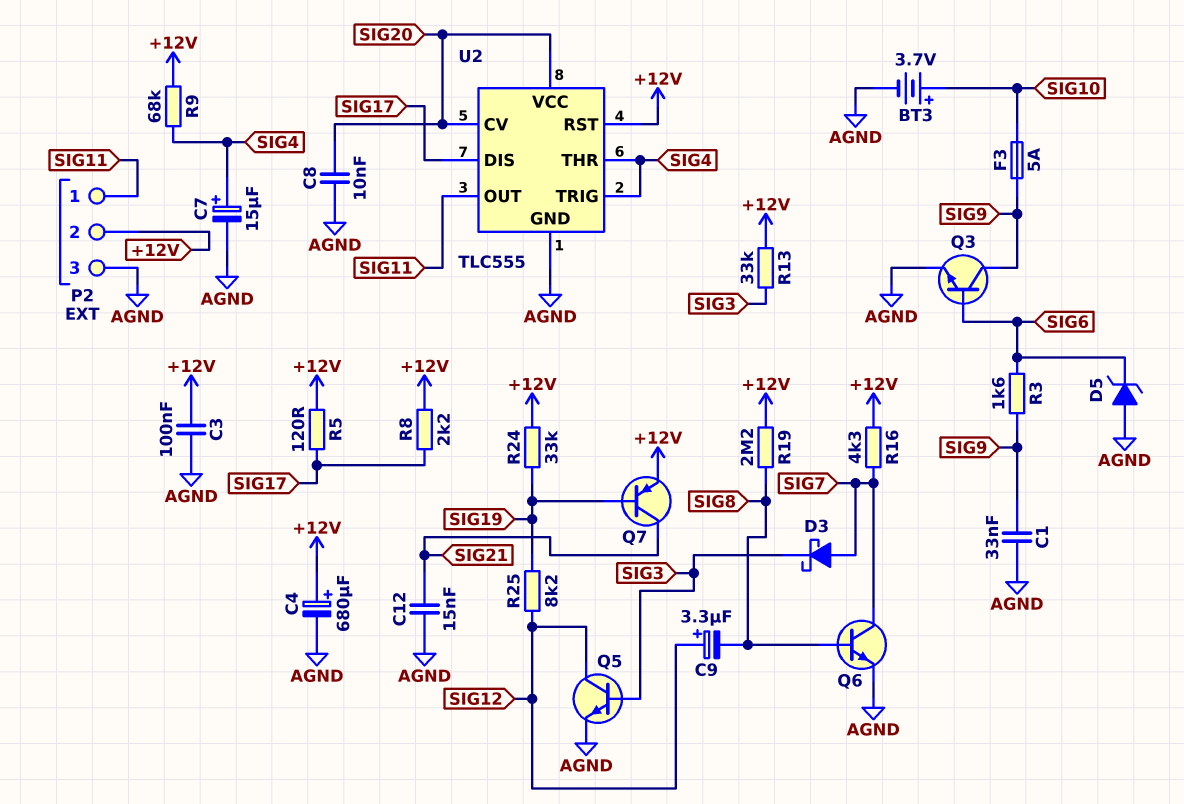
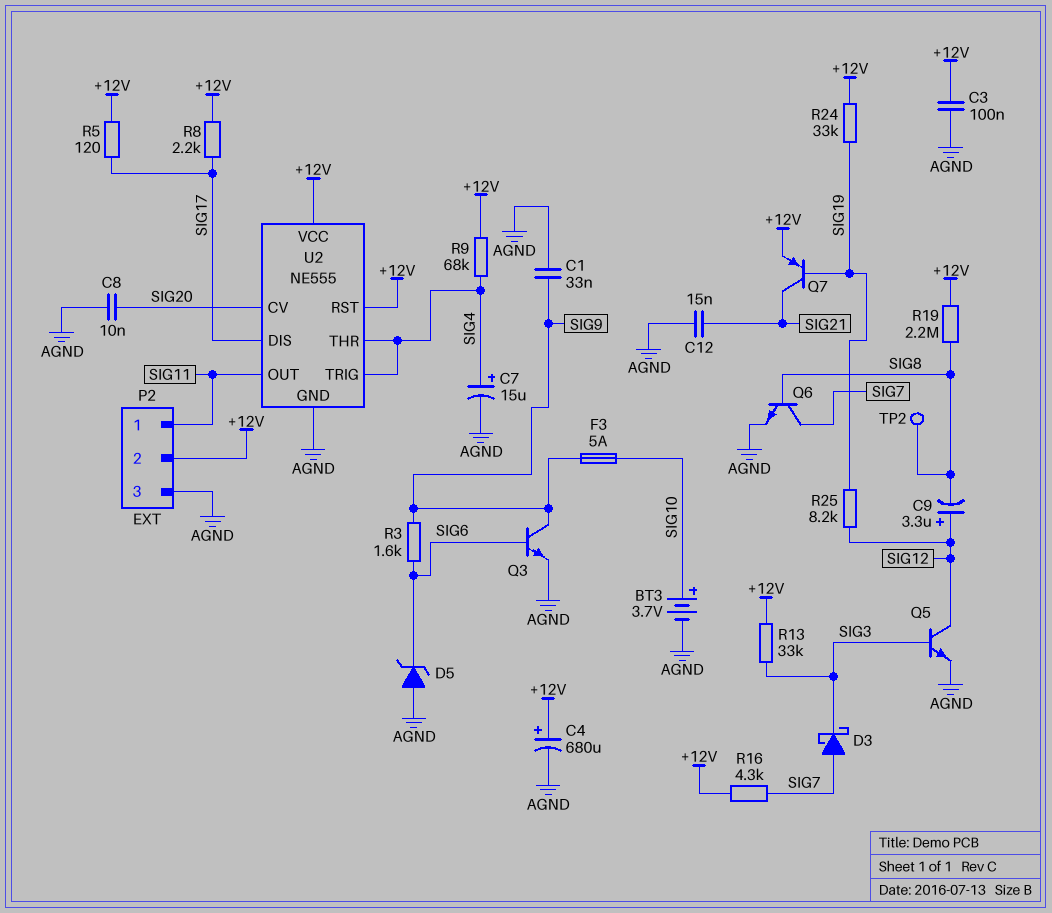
TP2: none -> test point (SIG8)
U2: TLC555 -> NE555
U2 pin VCC: SIG20 -> +12V

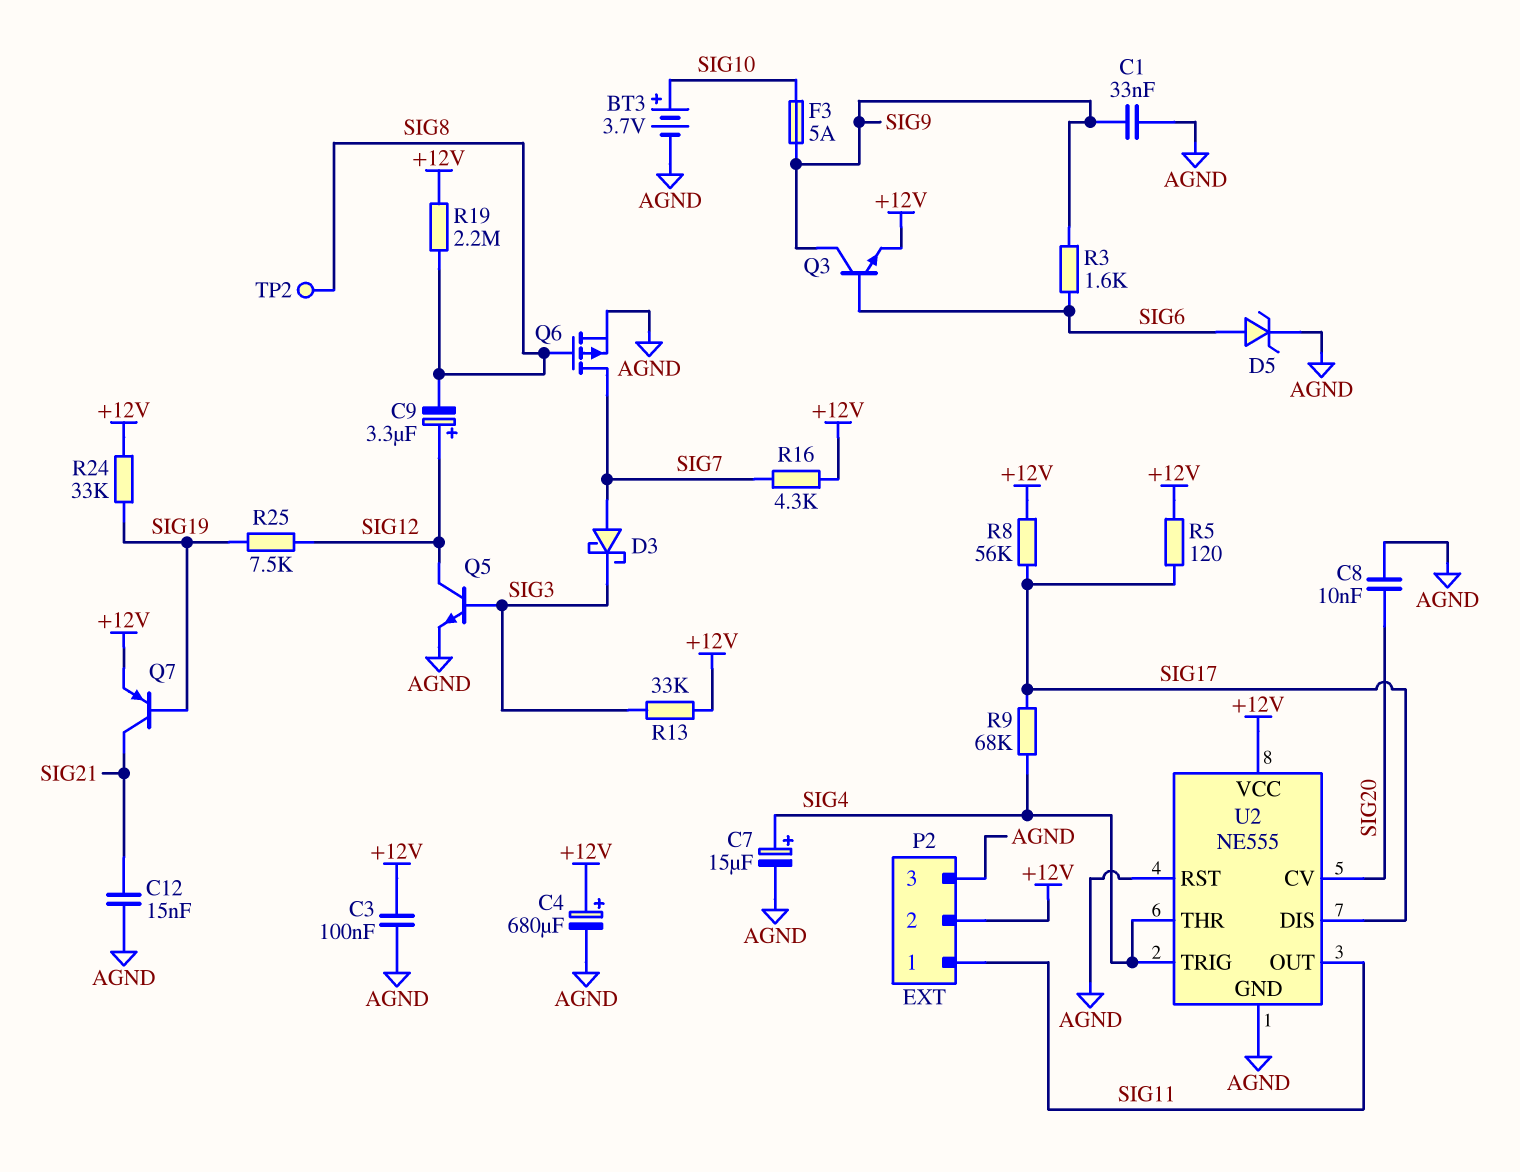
D5: zener (A AGND, K SIG6) -> zener (A SIG6, K AGND)
Q3: NPN (B SIG6, C SIG9, E AGND) -> NPN (B SIG6, C SIG9, E +12V)
Q6: NPN (B SIG8, C SIG7, E AGND) -> PMOS (G SIG8, D SIG7, S AGND)
R8: 2.2k (+12V, SIG17) -> 56k (+12V, SIG17)
R9: 68k (+12V, SIG4) -> 68k (SIG4, SIG17)
R25: 8.2k (SIG12, SIG19) -> 7.5k (SIG12, SIG19)
U2 pin RST: +12V -> AGND

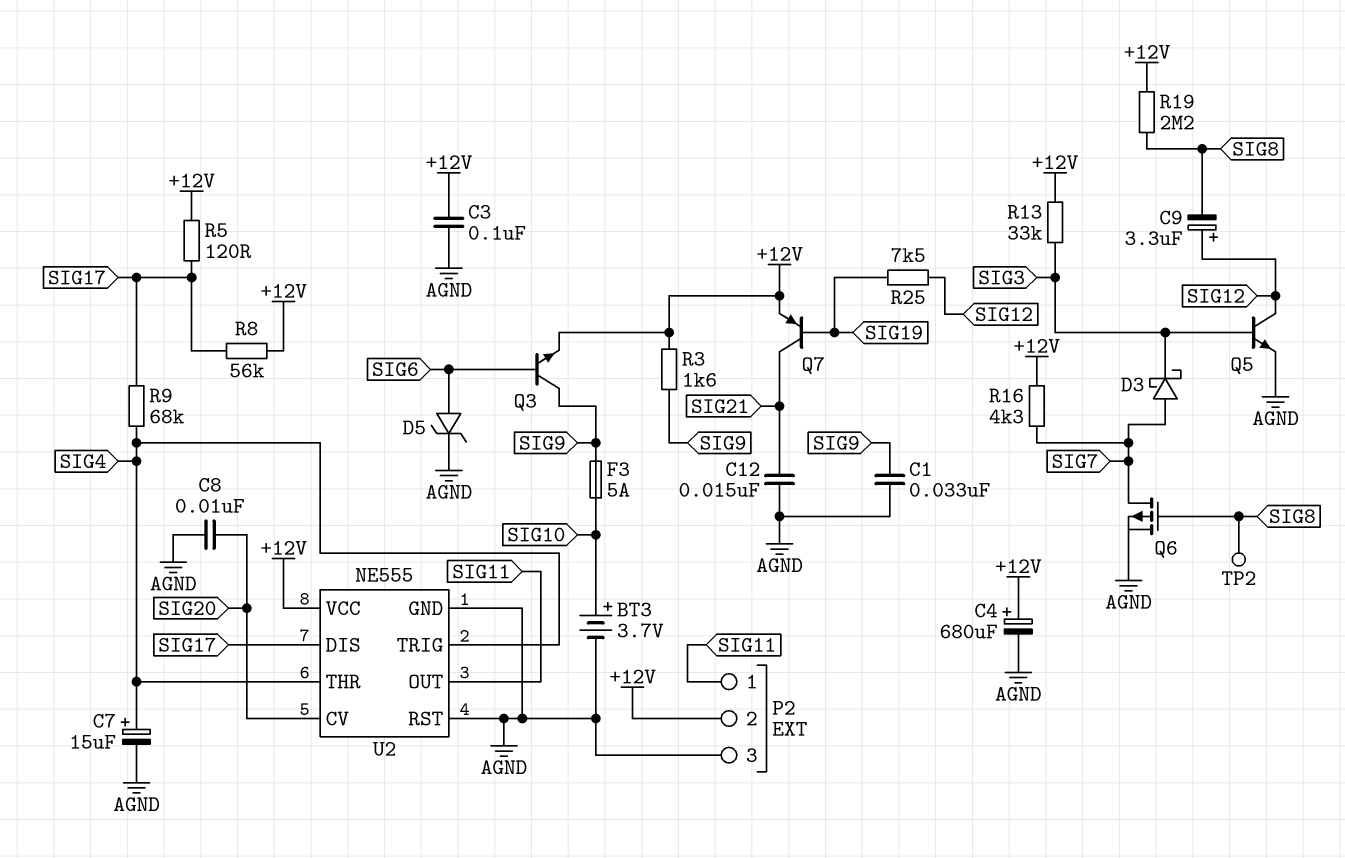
R3: 1.6k (SIG6, SIG9) -> 1.6k (+12V, SIG9)
R24: 33k (+12V, SIG19) -> none

